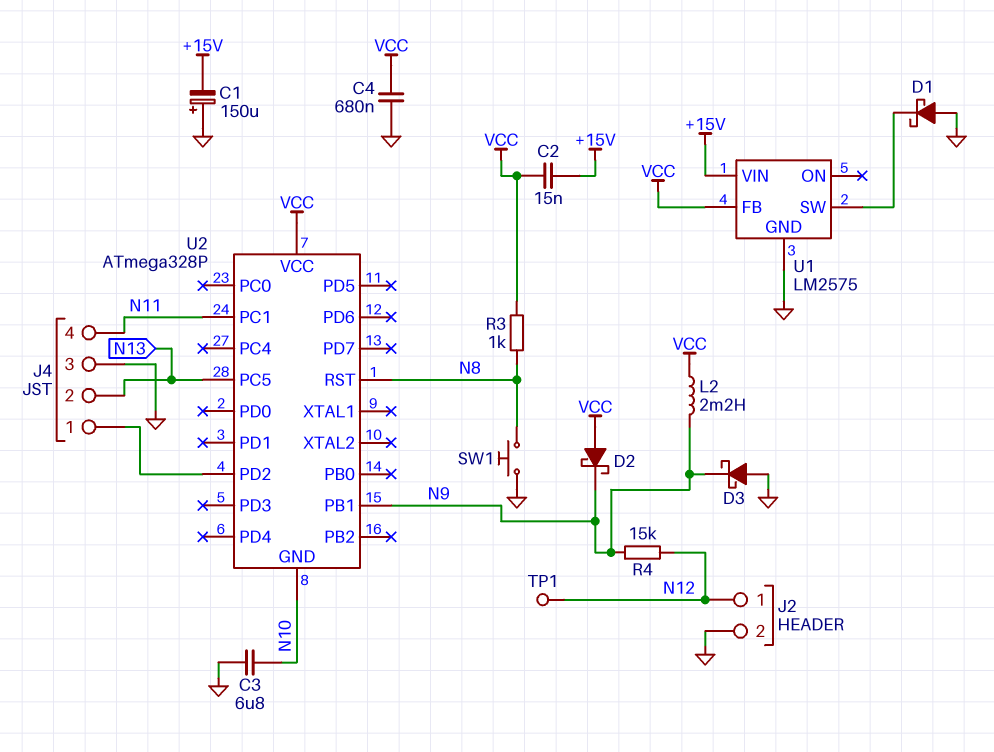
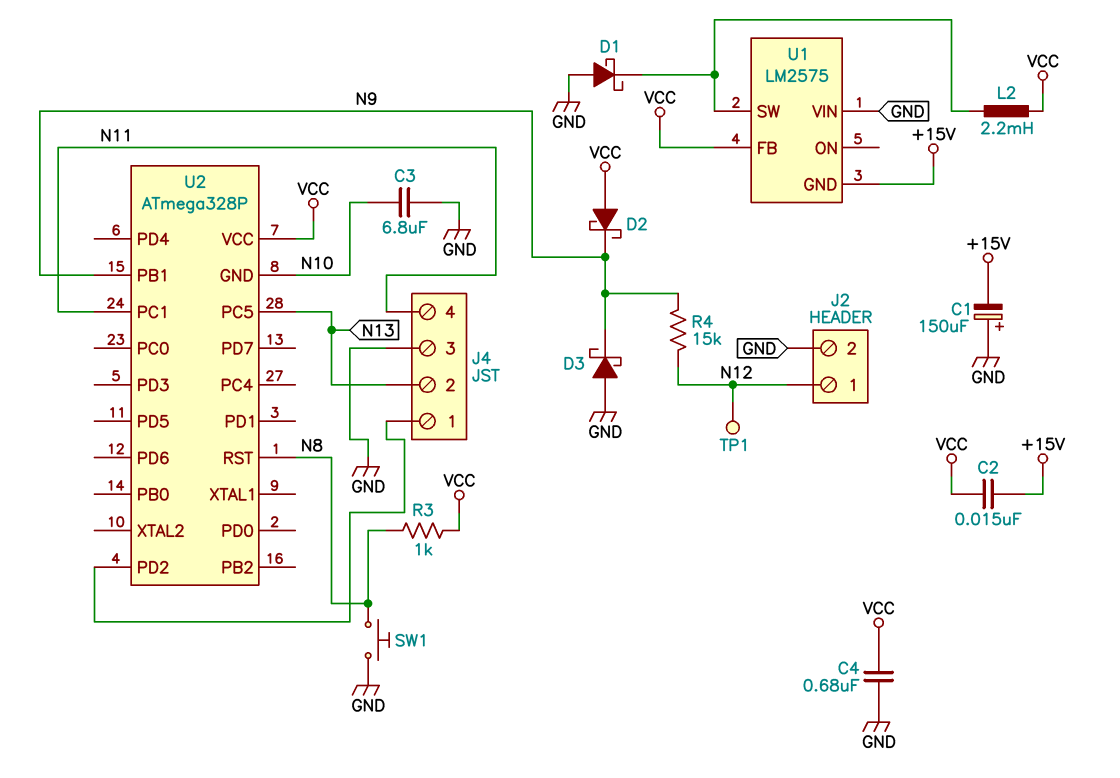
L2: 2.2mH (N9, VCC) -> 2.2mH (U1/SW, VCC)
U1 pin GND: GND -> +15V
U1 pin VIN: +15V -> GND

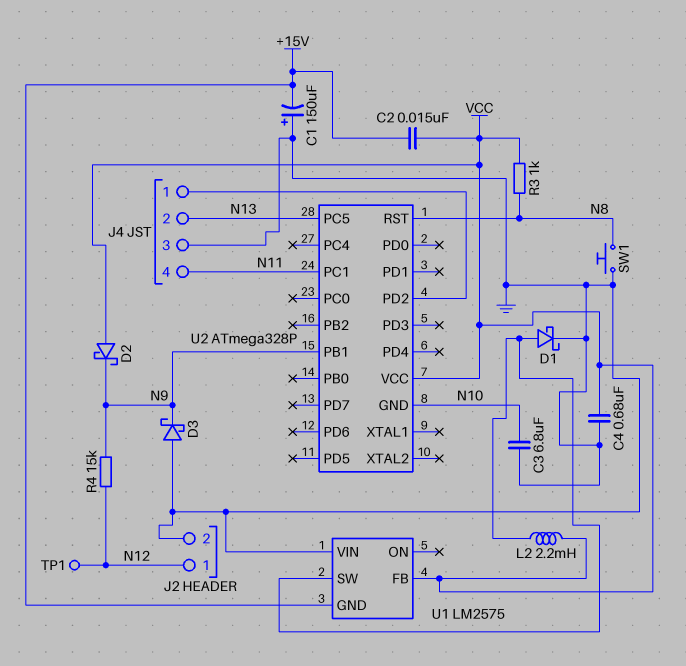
D1: schottky (A GND, K U1/SW) -> schottky (A U1/SW, K GND)

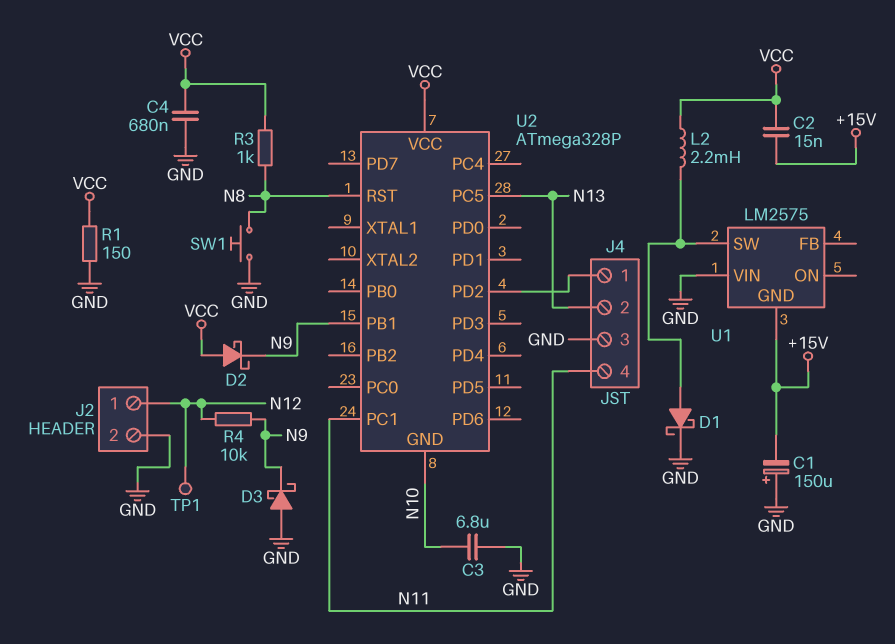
R1: none -> 150 (GND, VCC)
R4: 15k (N9, N12) -> 10k (N9, N12)
U1 pin FB: VCC -> none

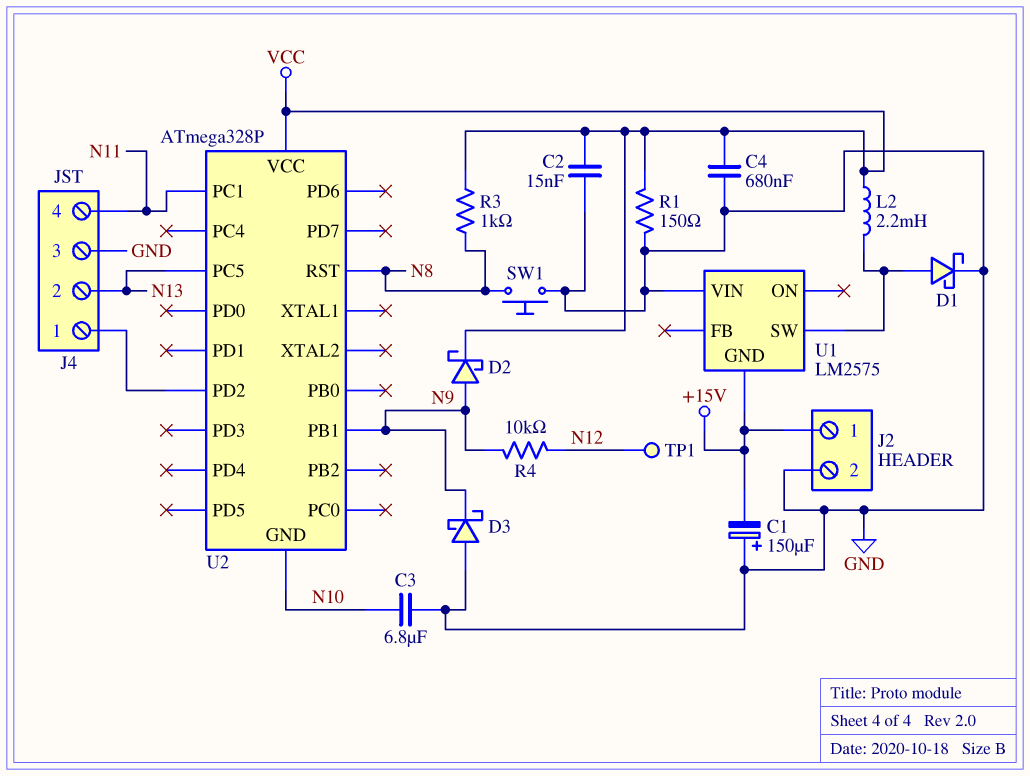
C2: 15nF (+15V, VCC) -> 15nF (GND, VCC)
D2: schottky (A VCC, K N9) -> schottky (A N9, K VCC)
J2 pin 1: N12 -> +15V

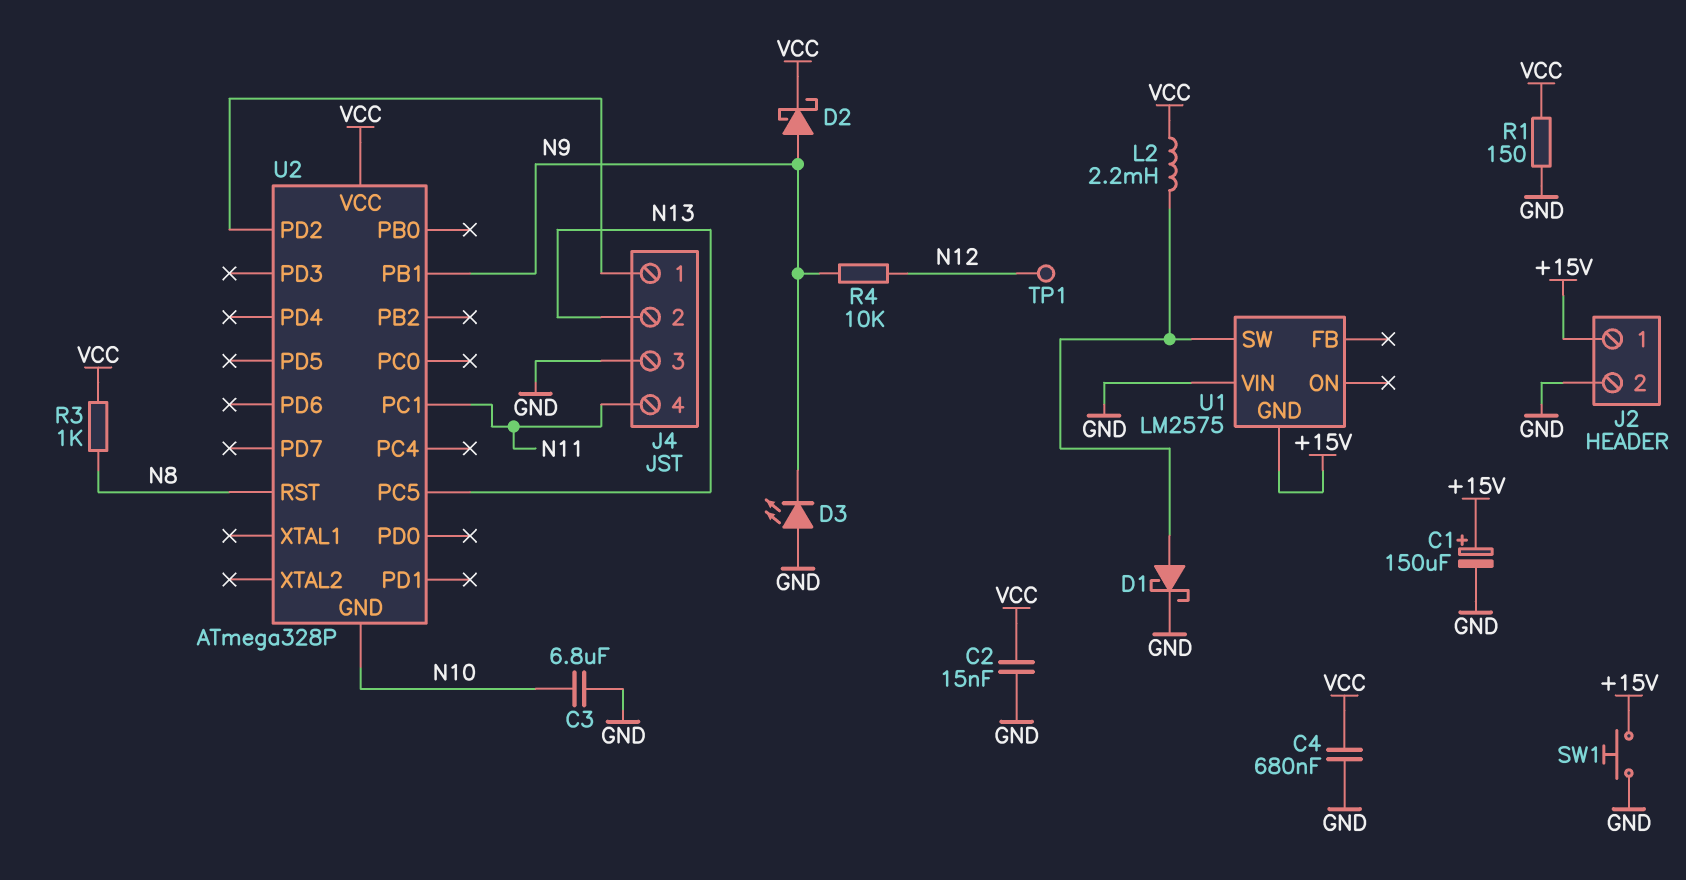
C1: 150uF (plus GND, minus +15V) -> 150uF (plus +15V, minus GND)
D3: schottky (A GND, K N9) -> LED (A GND, K N9)
SW1: button (GND, N8) -> button (+15V, GND)

